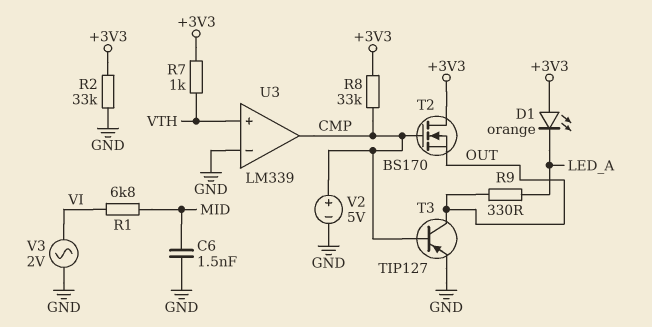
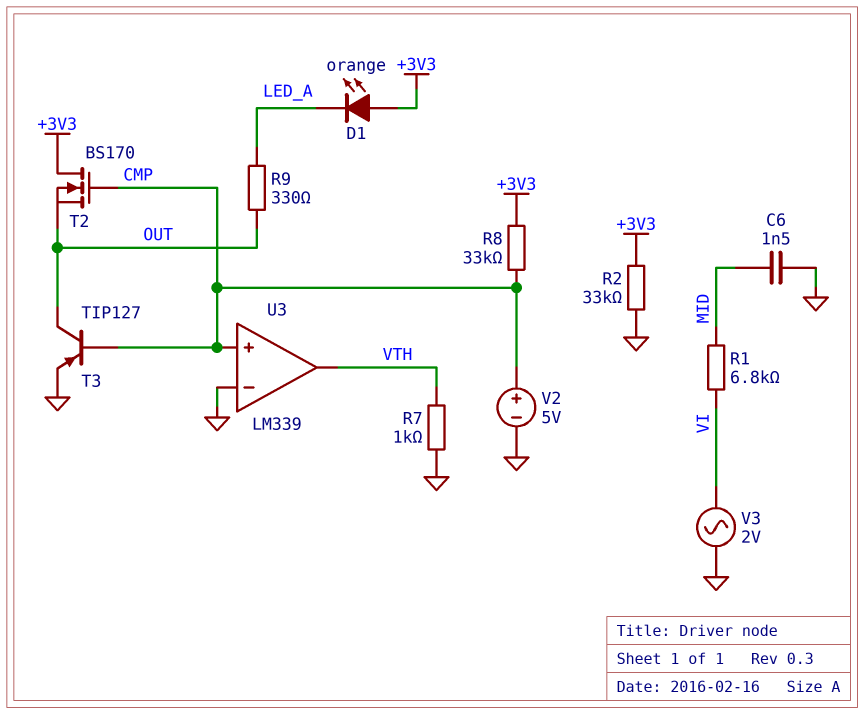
R7: 1k (+3V3, VTH) -> 1k (GND, VTH)
U3 pin in+: VTH -> CMP
U3 pin out: CMP -> VTH

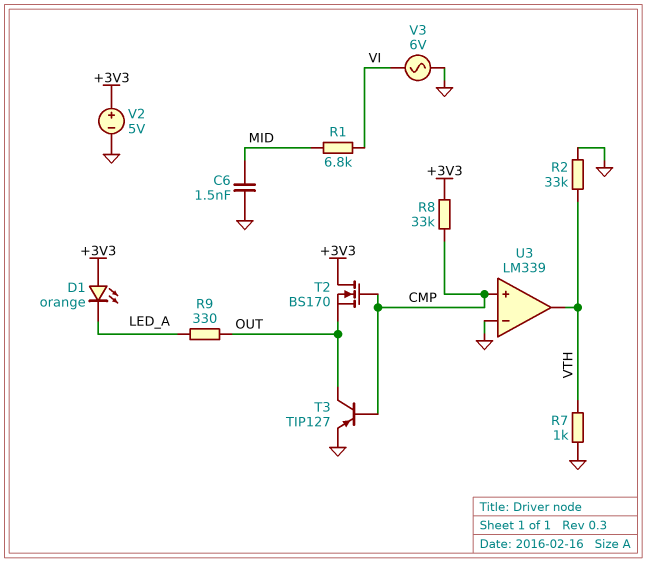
R2: 33k (+3V3, GND) -> 33k (GND, VTH)
V2: 5V (plus CMP, minus GND) -> 5V (plus +3V3, minus GND)
V3: AC 2V (GND, VI) -> AC 6V (GND, VI)

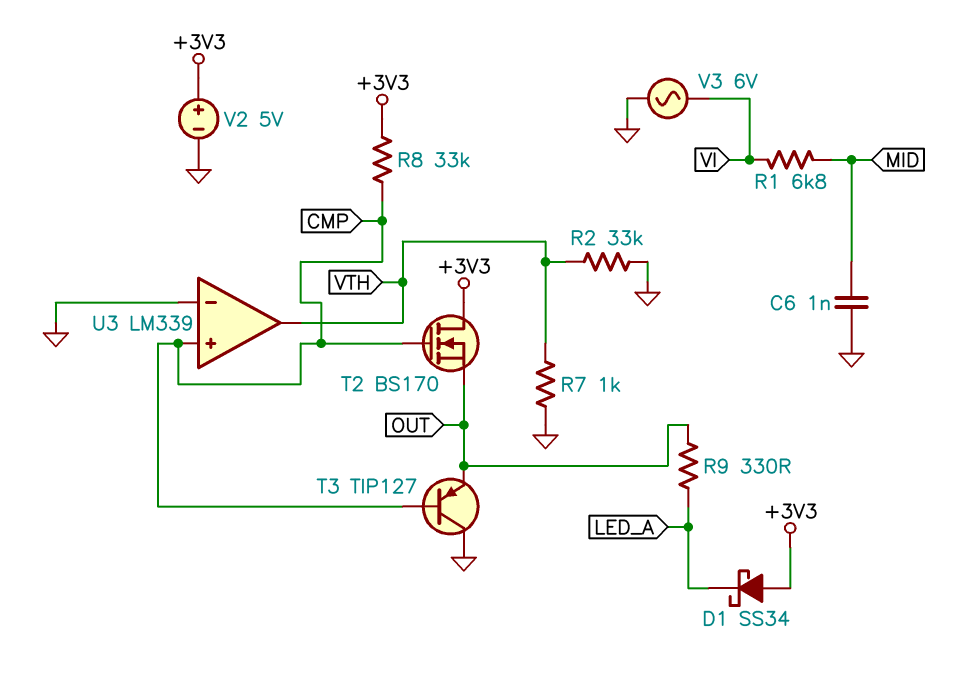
C6: 1.5nF (GND, MID) -> 1nF (GND, MID)
D1: LED orange (A +3V3, K LED_A) -> schottky SS34 (A +3V3, K LED_A)
T3: PNP TIP127 (B CMP, C OUT, E GND) -> PNP TIP127 (B CMP, C GND, E OUT)

